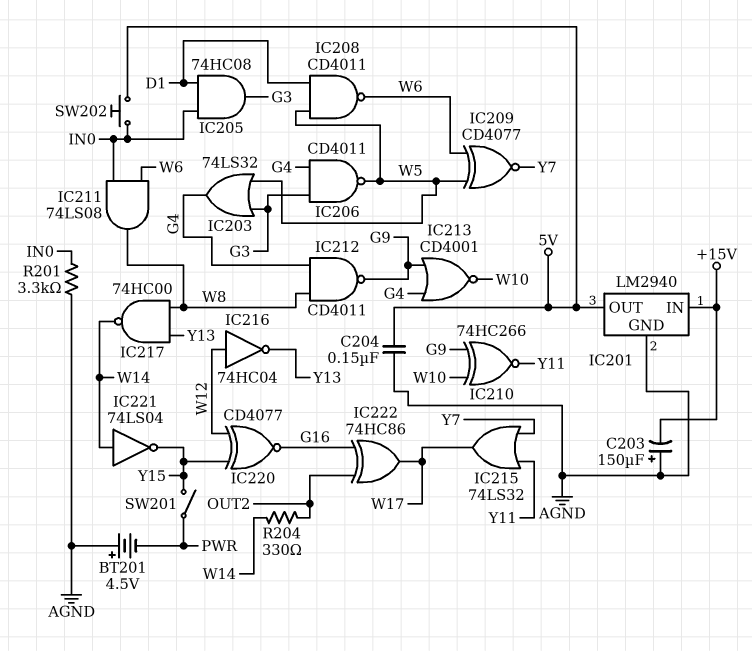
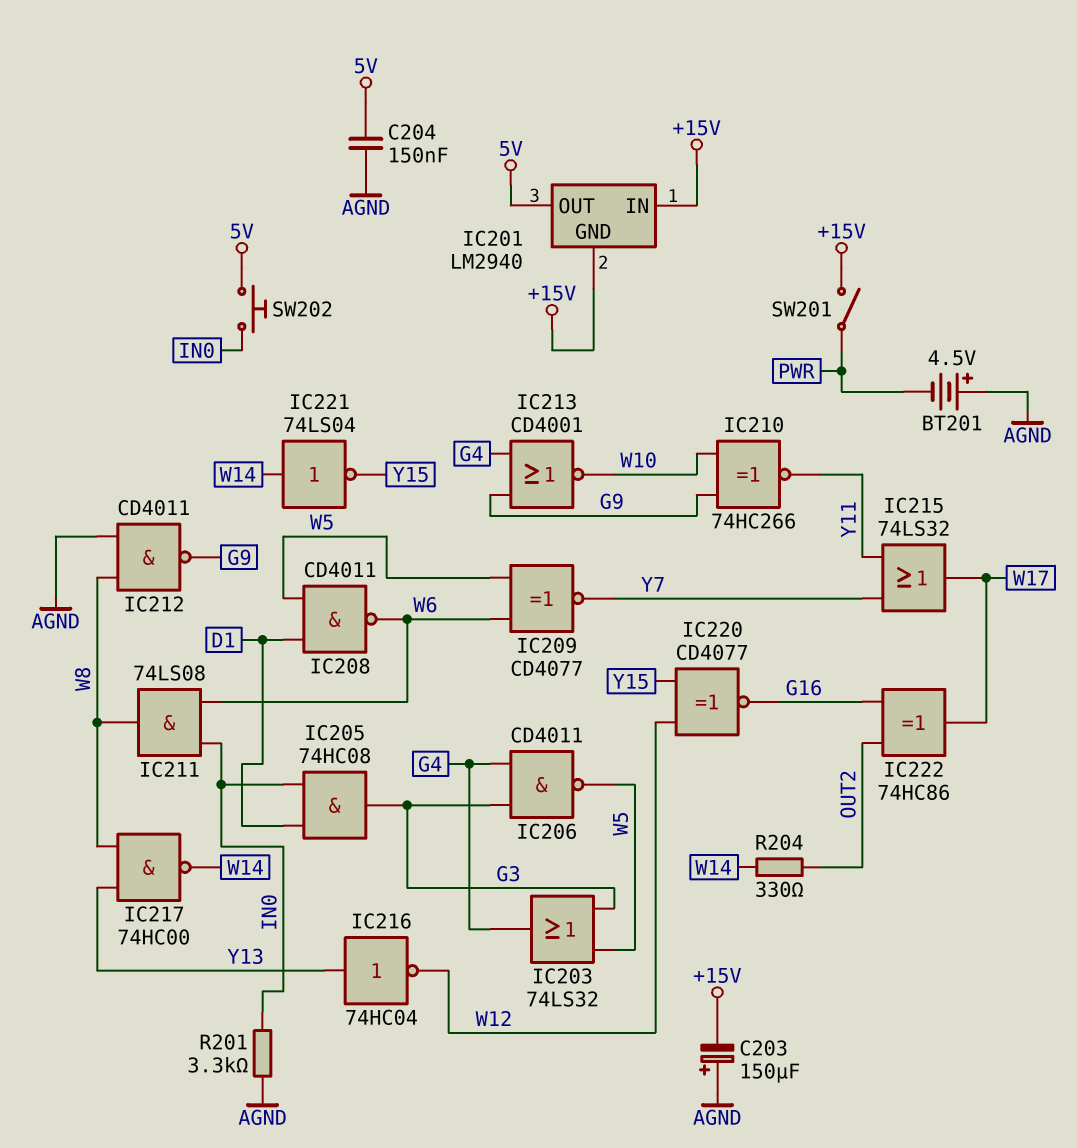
IC201 pin GND: AGND -> +15V
IC212: NAND CD4011 (in G4, in W8, out G9) -> NAND CD4011 (in AGND, in W8, out G9)
IC216: NOT 74HC04 (in W12, out Y13) -> NOT 74HC04 (in Y13, out W12)
SW201: switch (PWR, Y15) -> switch (+15V, PWR)

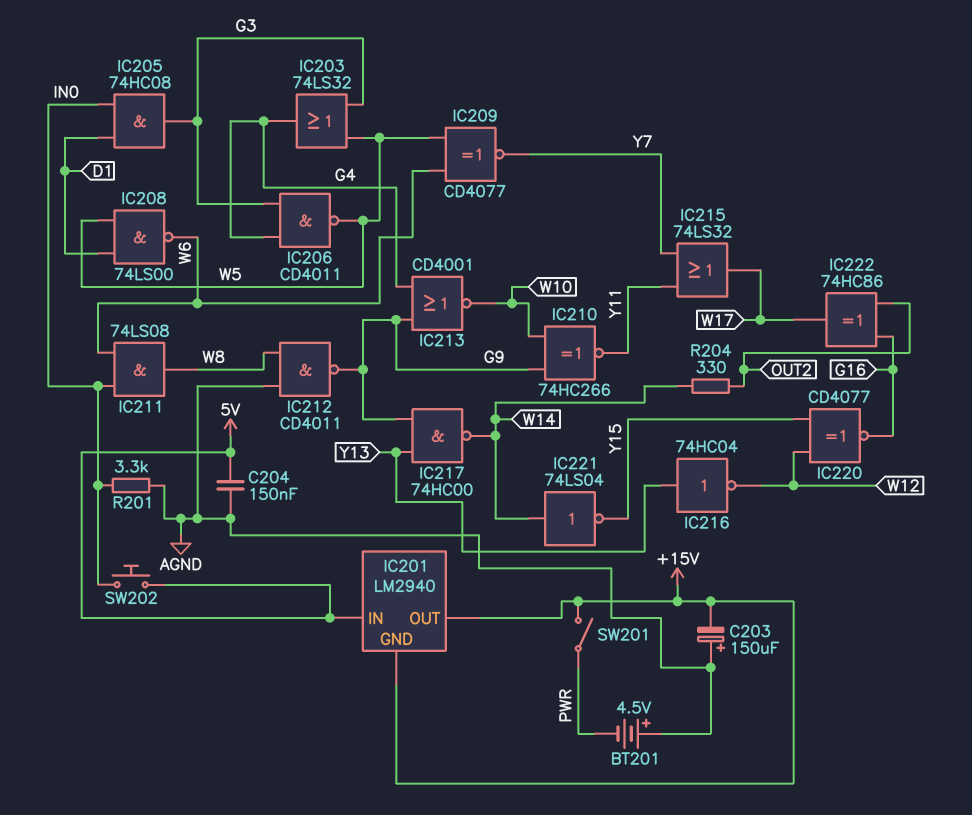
IC201 pin IN: +15V -> 5V
IC201 pin OUT: 5V -> +15V
IC208: NAND CD4011 (in D1, in W5, out W6) -> NAND 74LS00 (in D1, in W5, out W6)
IC217: NAND 74HC00 (in W8, in Y13, out W14) -> NAND 74HC00 (in G9, in Y13, out W14)

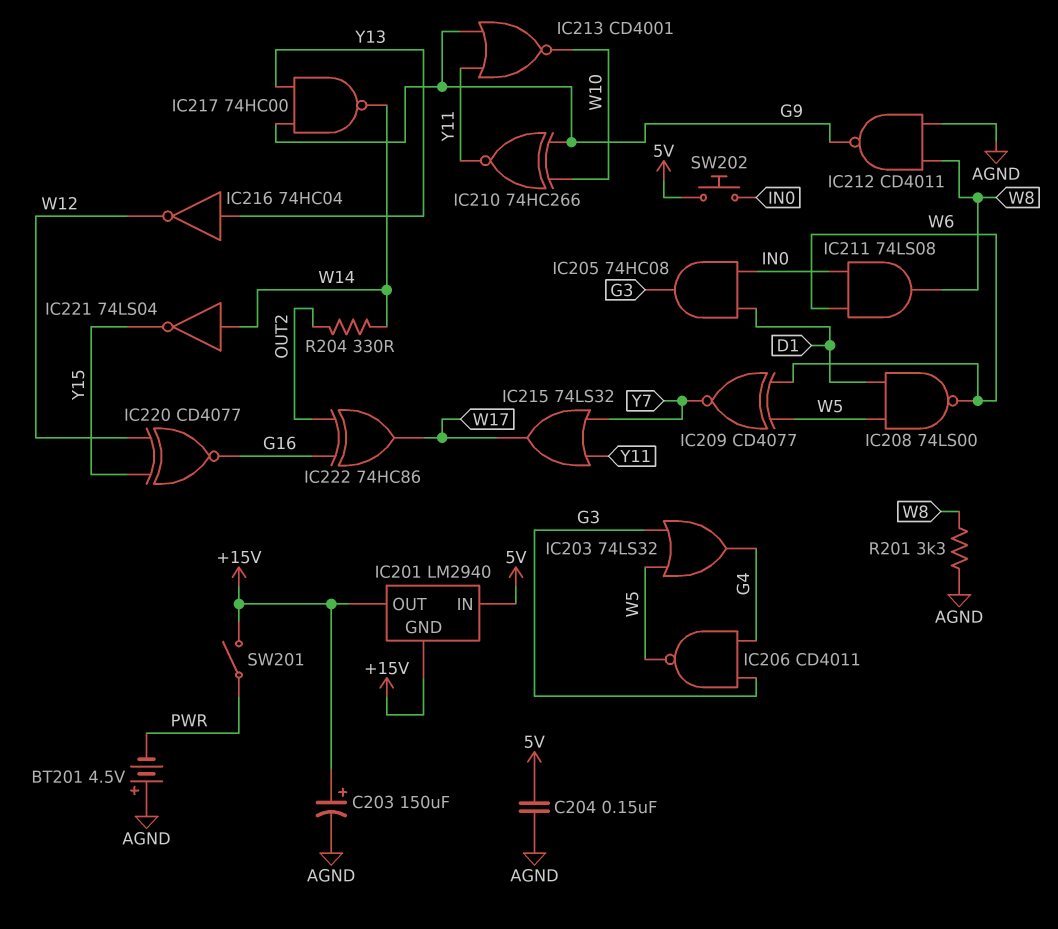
C203: 150uF (plus AGND, minus +15V) -> 150uF (plus +15V, minus AGND)
IC213: NOR CD4001 (in G4, in G9, out W10) -> NOR CD4001 (in G9, in Y11, out W10)
R201: 3.3k (AGND, IN0) -> 3.3k (AGND, W8)

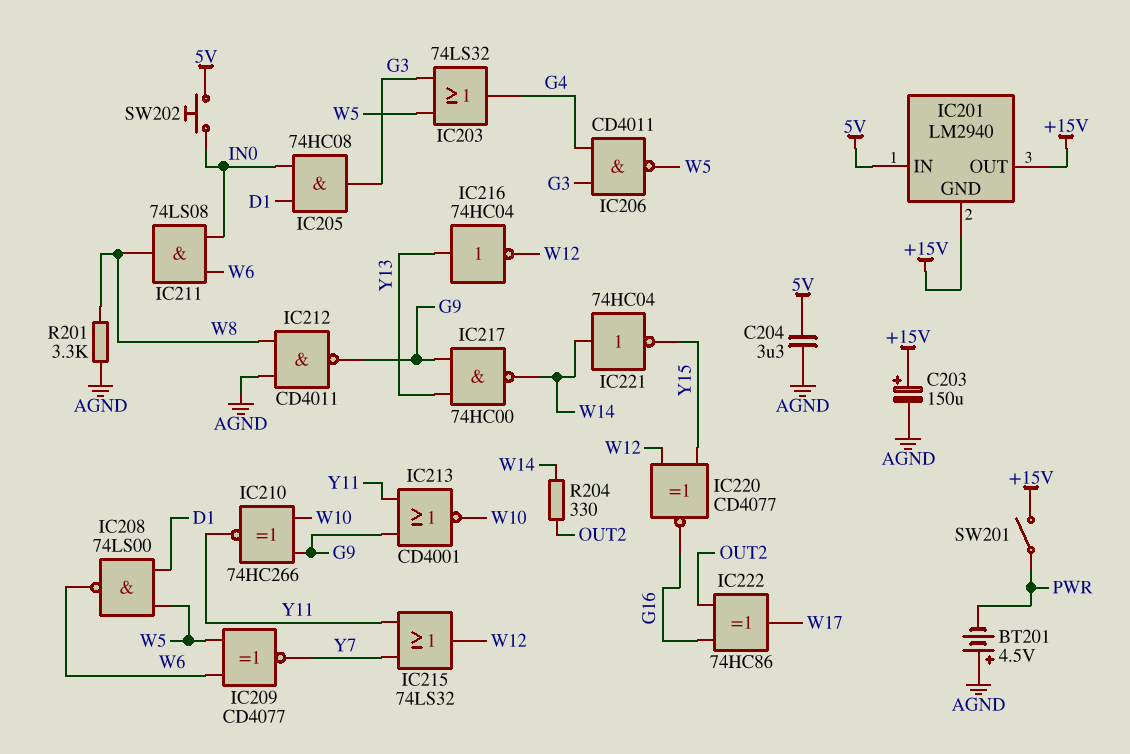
C204: 150nF (5V, AGND) -> 3.3uF (5V, AGND)
IC215: OR 74LS32 (in Y7, in Y11, out W17) -> OR 74LS32 (in Y7, in Y11, out W12)
IC221: NOT 74LS04 (in W14, out Y15) -> NOT 74HC04 (in W14, out Y15)

